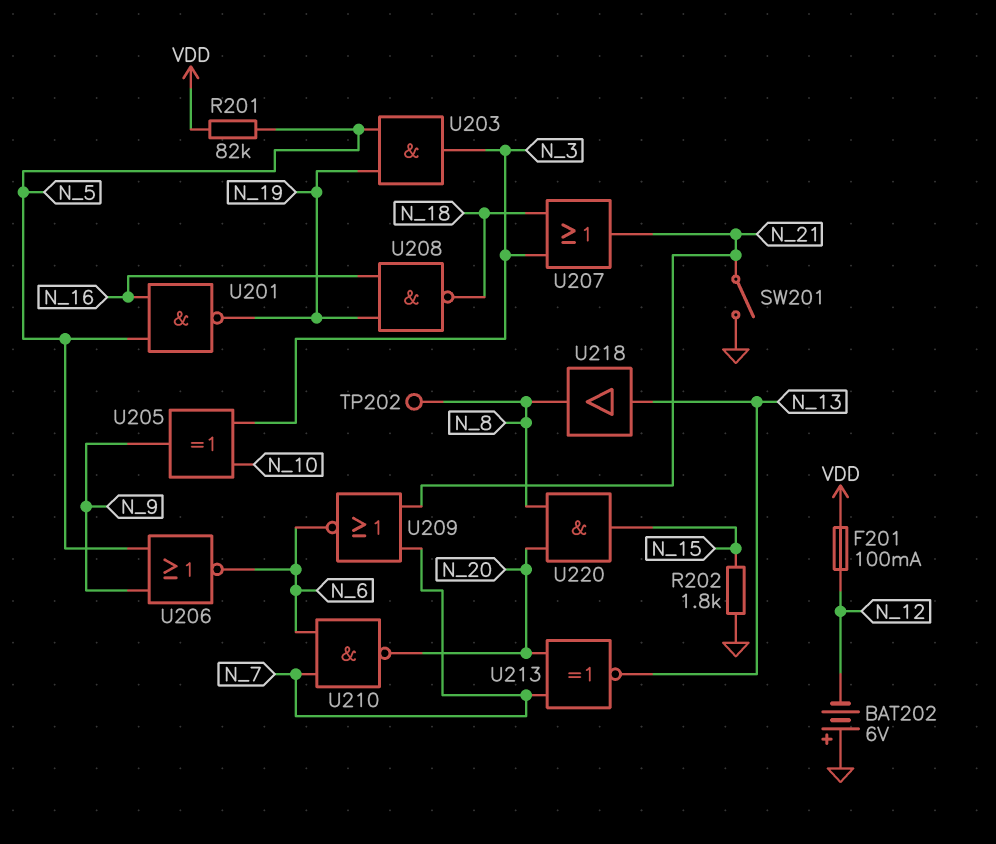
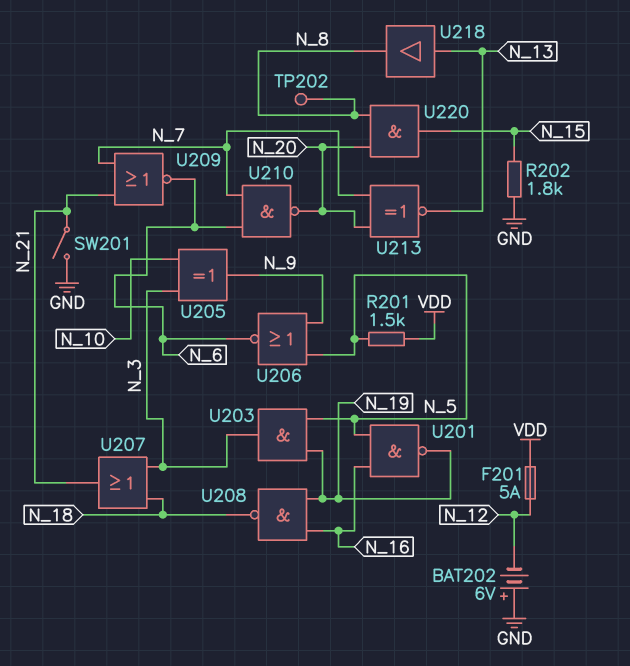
F201: 100mA (N_12, VDD) -> 5A (N_12, VDD)
R201: 82k (N_5, VDD) -> 1.5k (N_5, VDD)

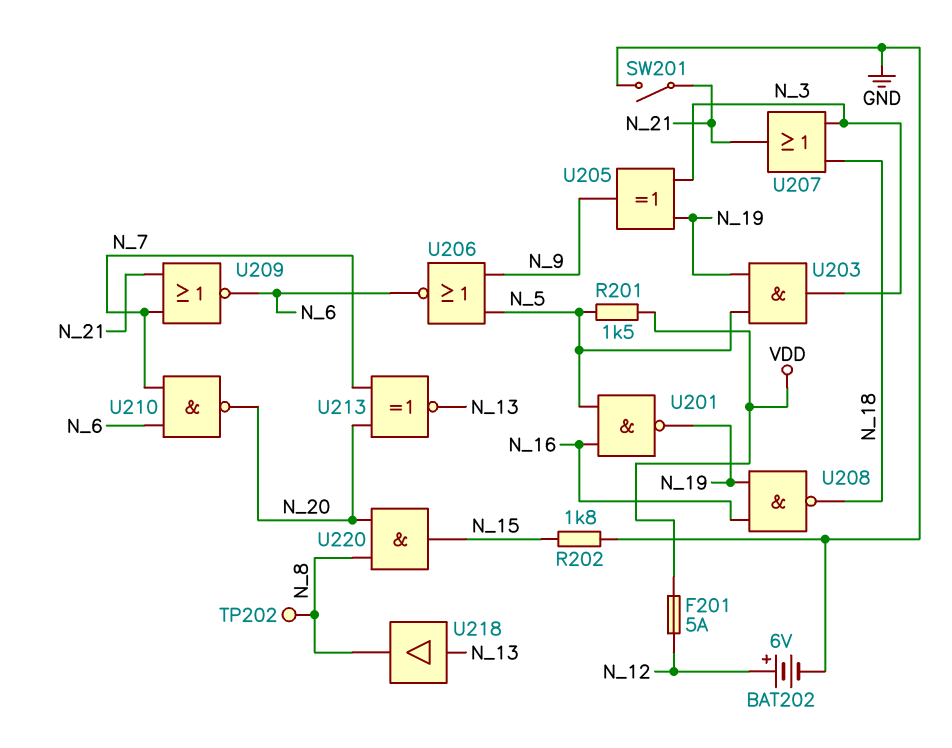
BAT202: 6V (plus GND, minus N_12) -> 6V (plus N_12, minus GND)
U205: XOR (in N_3, in N_10, out N_9) -> XOR (in N_3, in N_19, out N_9)

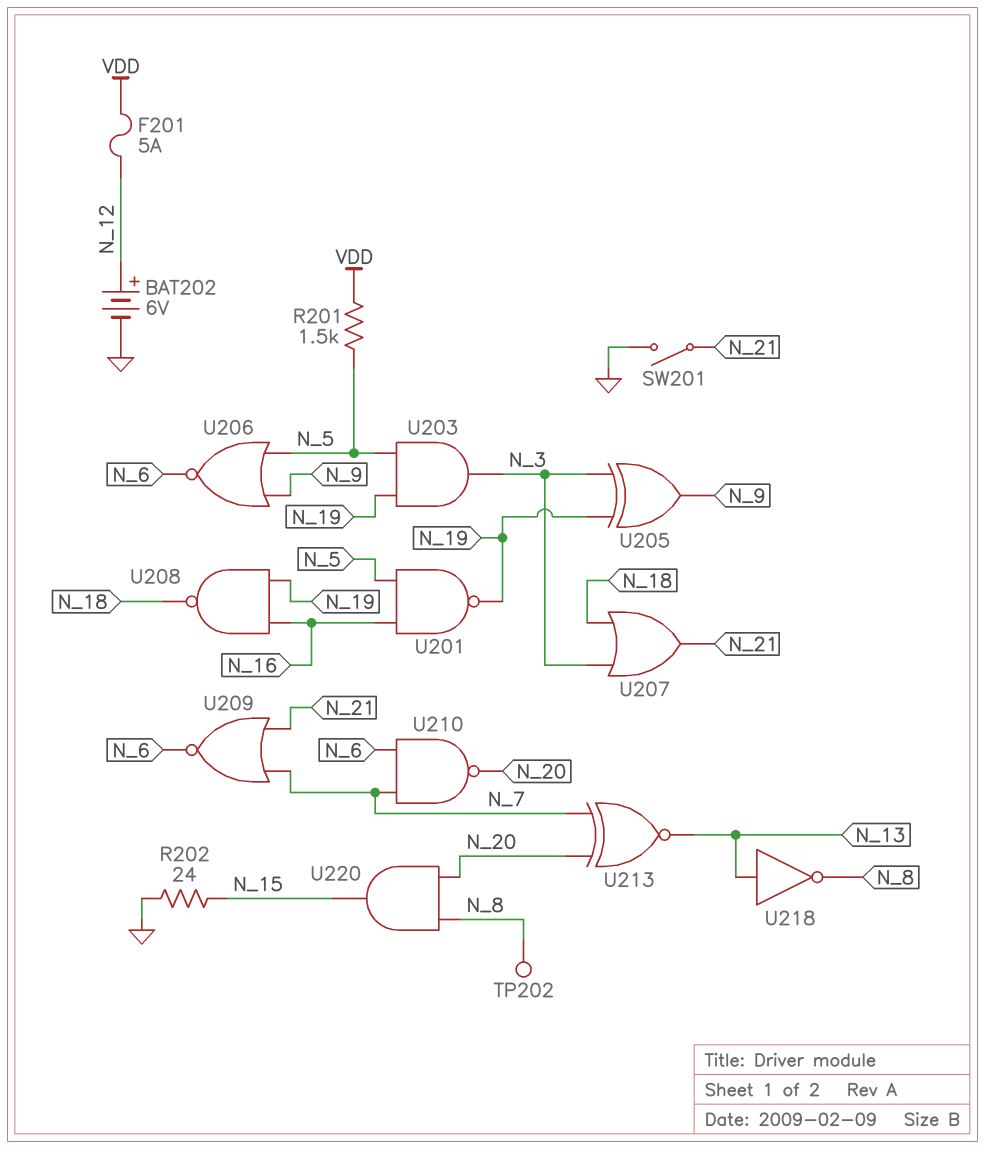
R202: 1.8k (GND, N_15) -> 24 (GND, N_15)
U218: buffer (in N_13, out N_8) -> NOT (in N_13, out N_8)

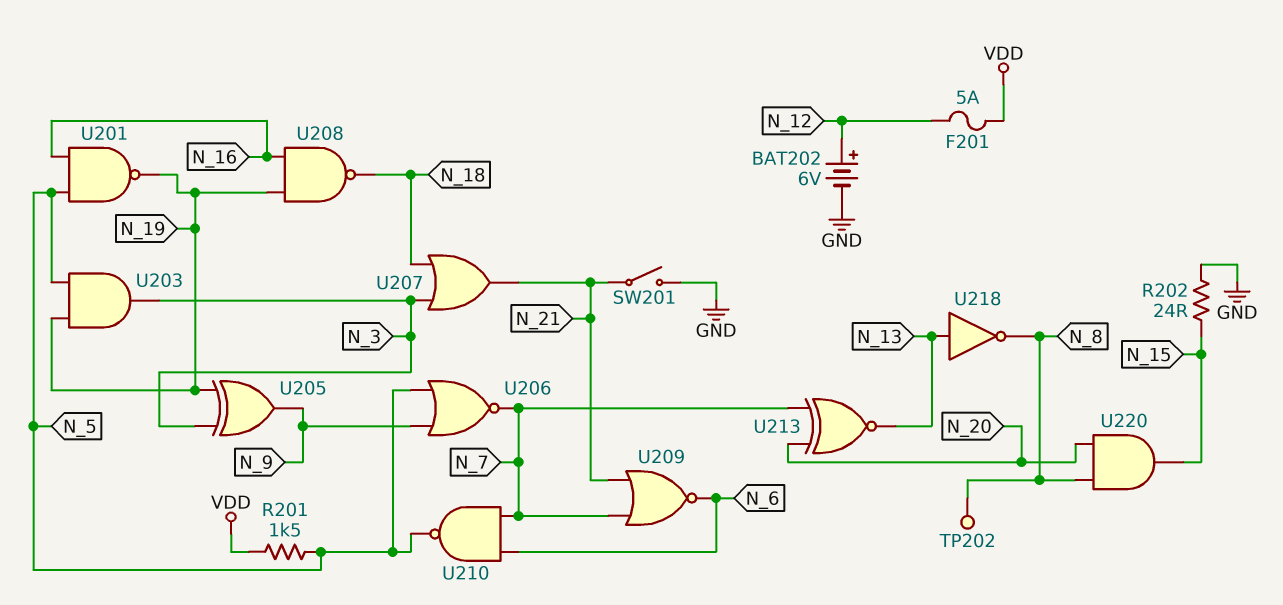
U206: NOR (in N_5, in N_9, out N_6) -> NOR (in N_5, in N_9, out N_7)
U210: NAND (in N_6, in N_7, out N_20) -> NAND (in N_6, in N_7, out N_5)

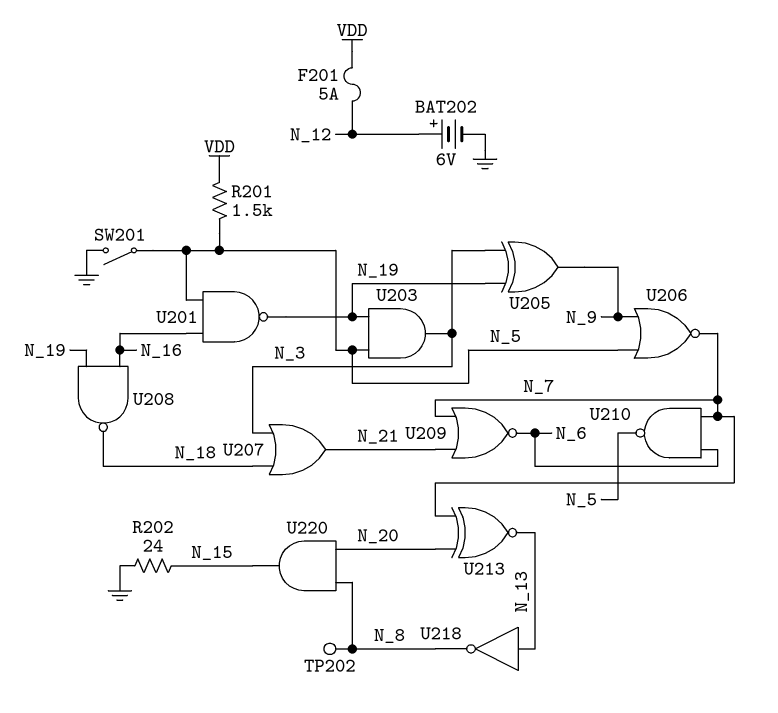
SW201: switch (GND, N_21) -> switch (GND, N_5)

